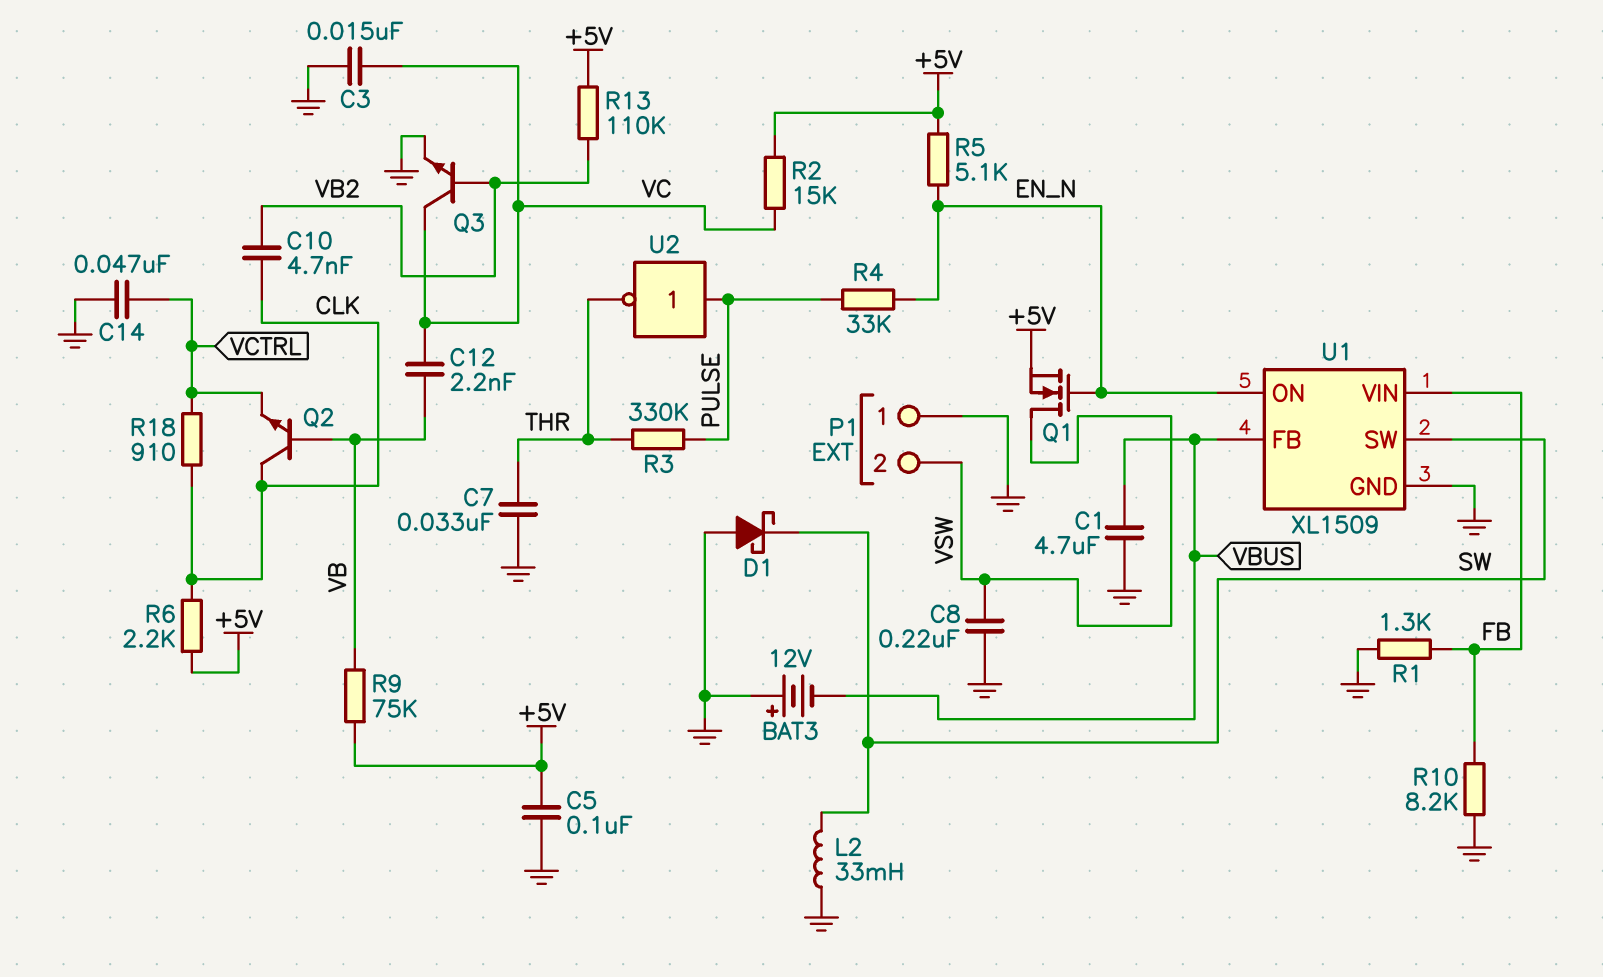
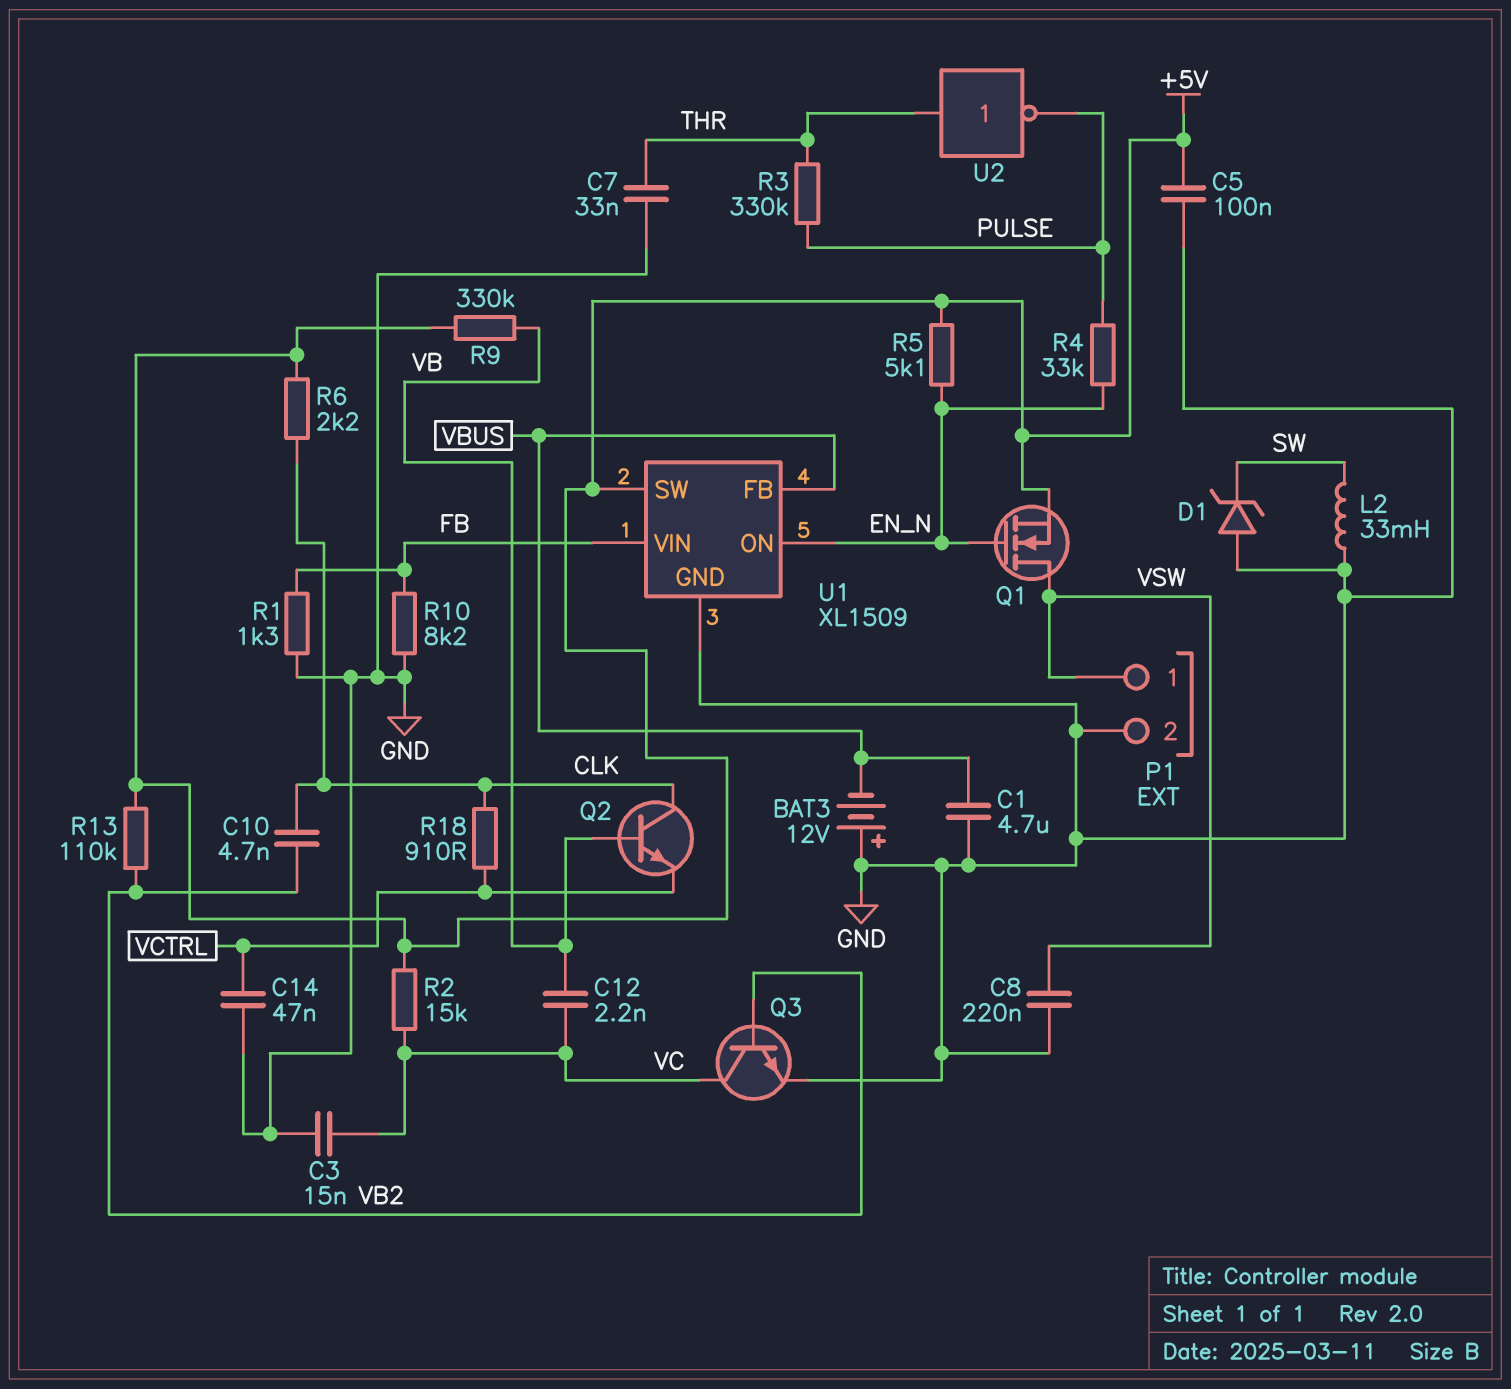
D1: schottky (A GND, K SW) -> zener (A GND, K SW)
P1 pin 1: GND -> VSW
P1 pin 2: VSW -> GND
R9: 75k (+5V, VB) -> 330k (+5V, VB)
U1 pin SW: SW -> +5V
U2: NOT (in PULSE, out THR) -> NOT (in THR, out PULSE)

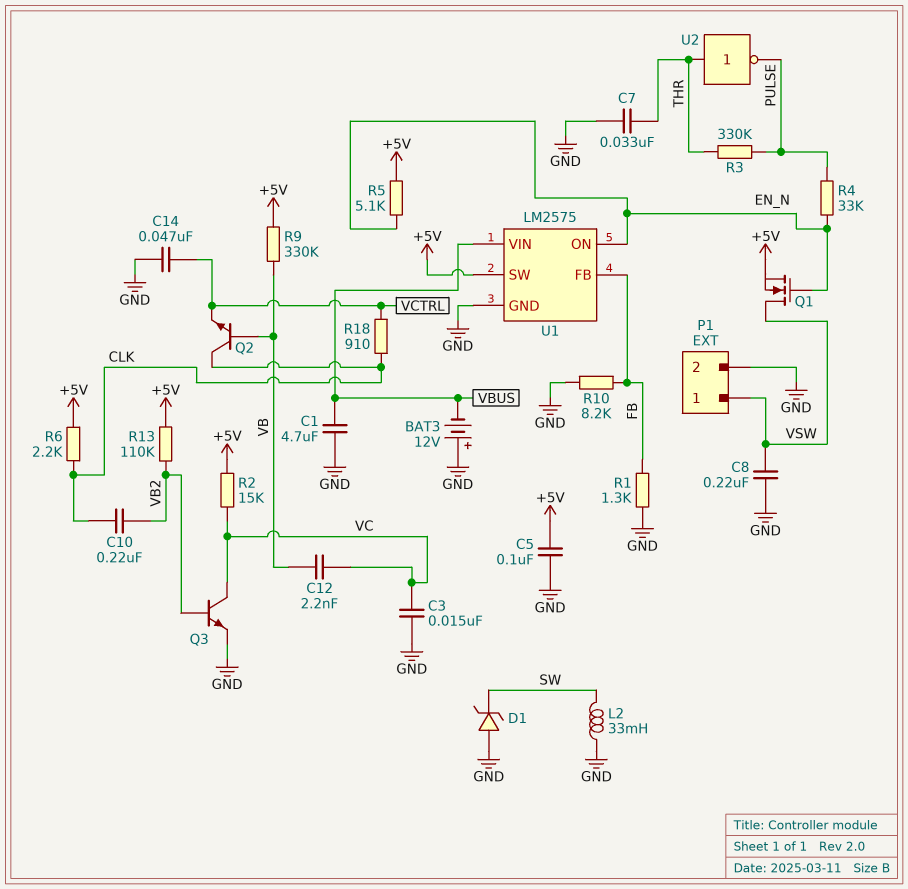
C10: 4.7nF (CLK, VB2) -> 220nF (CLK, VB2)
U1: XL1509 -> LM2575
U1 pin FB: VBUS -> FB
U1 pin VIN: FB -> VBUS

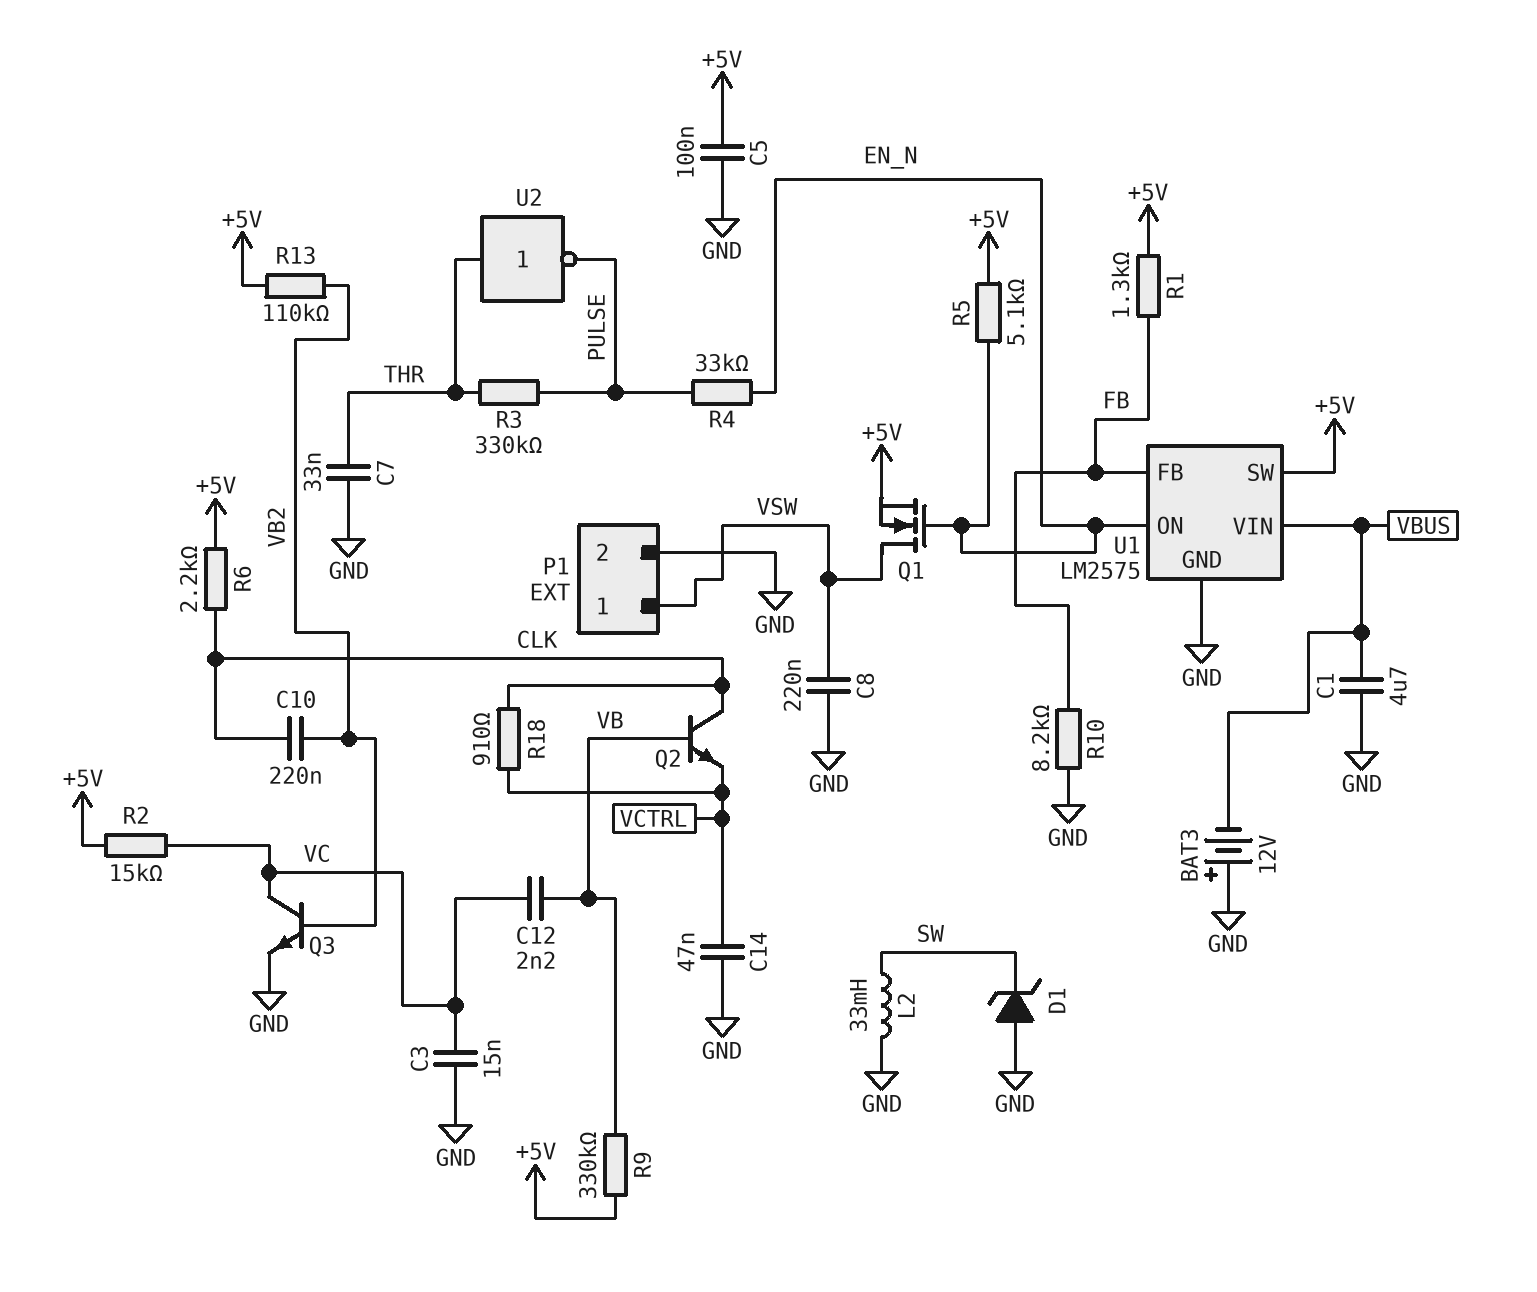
R1: 1.3k (FB, GND) -> 1.3k (+5V, FB)

